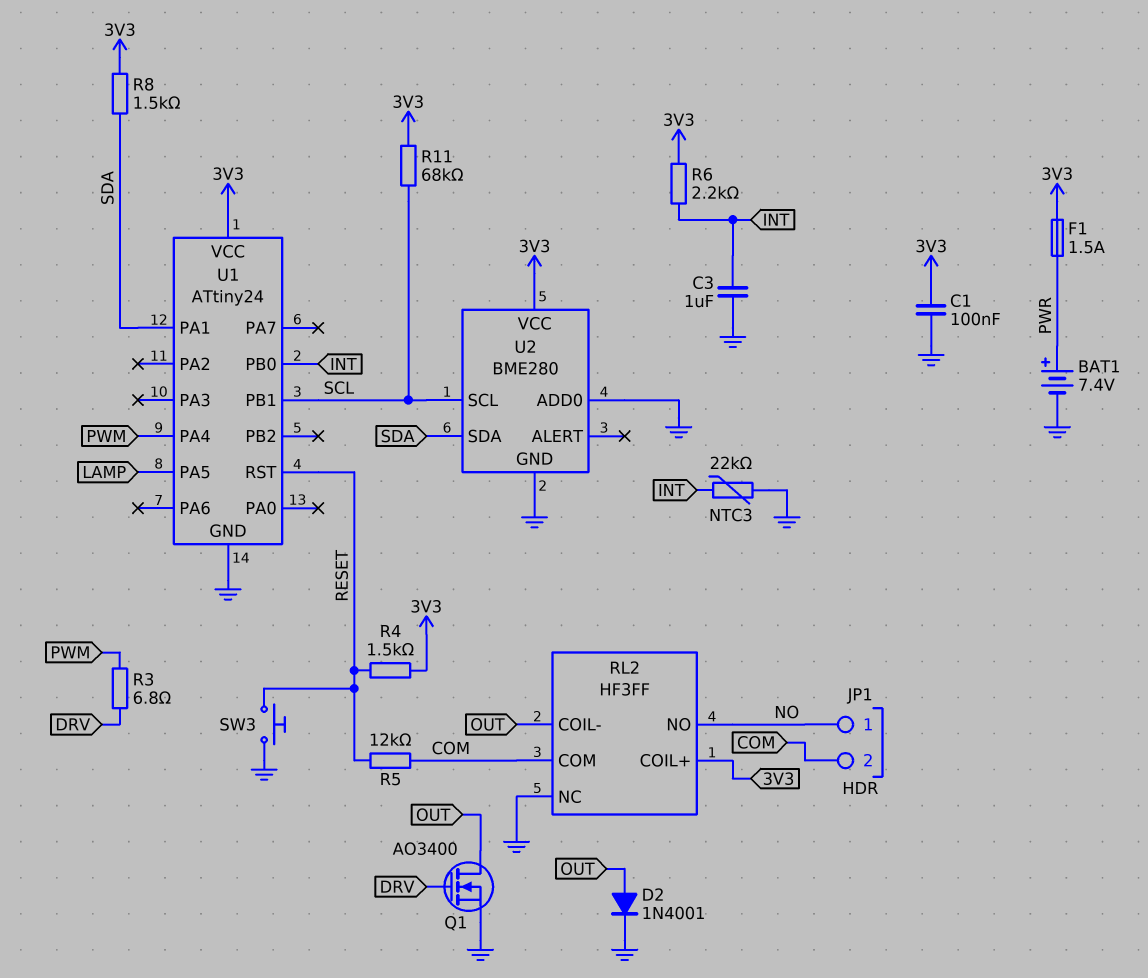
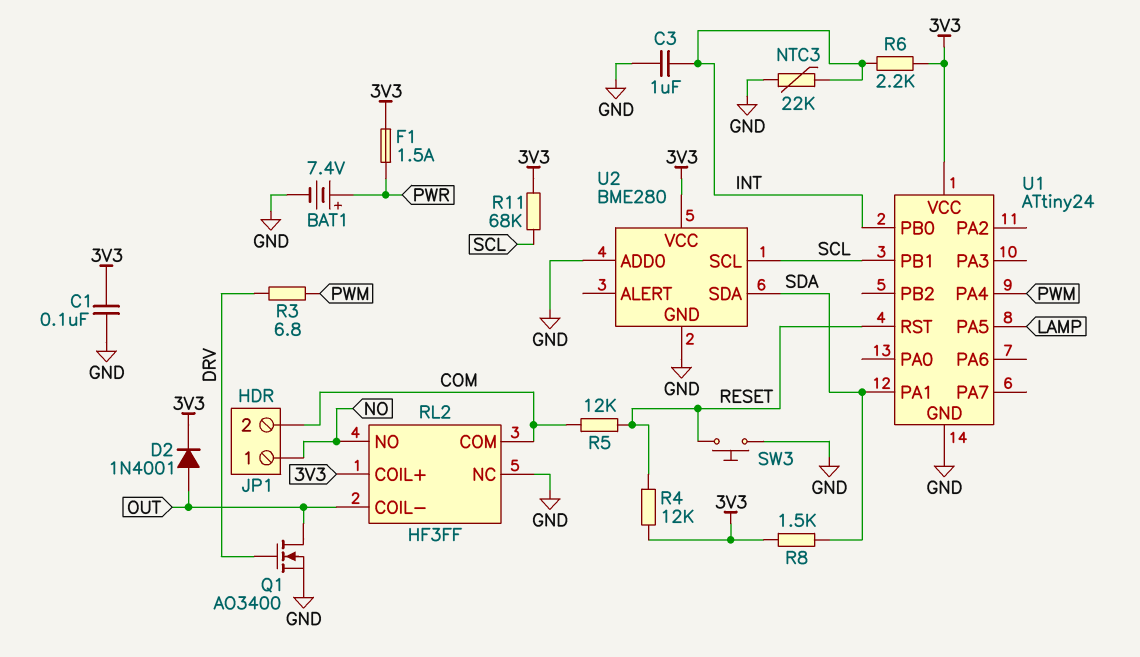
D2: diode 1N4001 (A OUT, K GND) -> diode 1N4001 (A OUT, K 3V3)
R4: 1.5k (3V3, RESET) -> 12k (3V3, RESET)

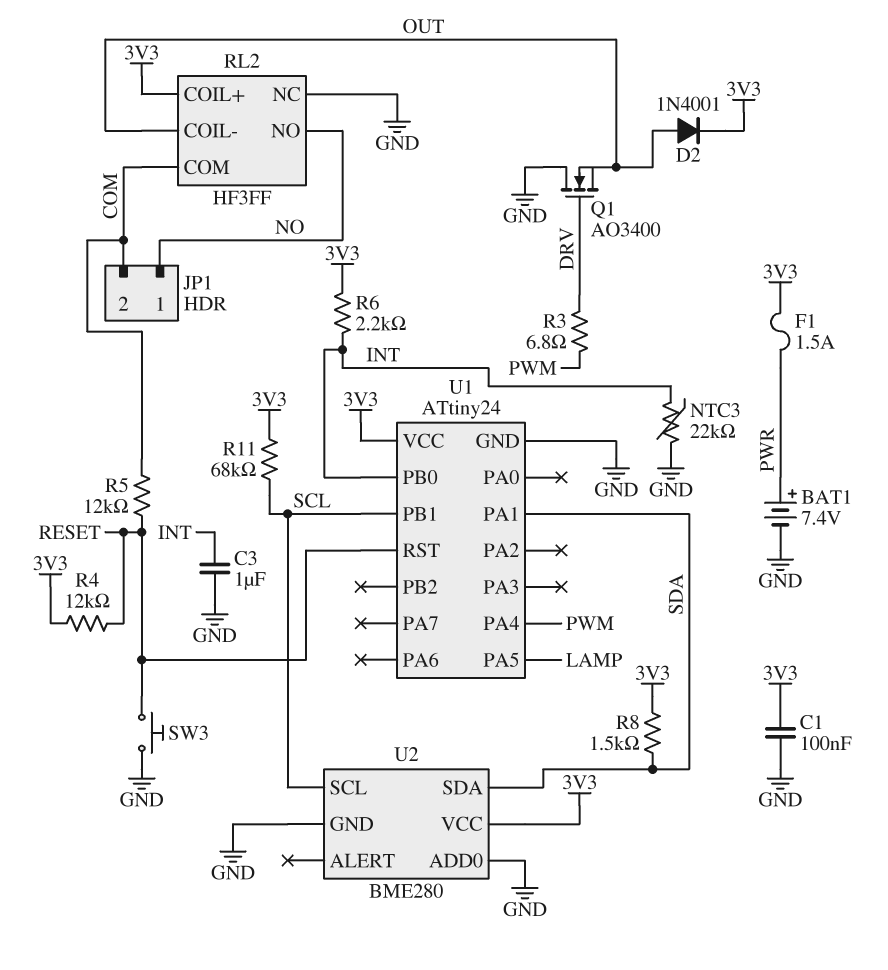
Q1: NMOS AO3400 (G DRV, D OUT, S GND) -> NMOS AO3400 (G DRV, D GND, S OUT)

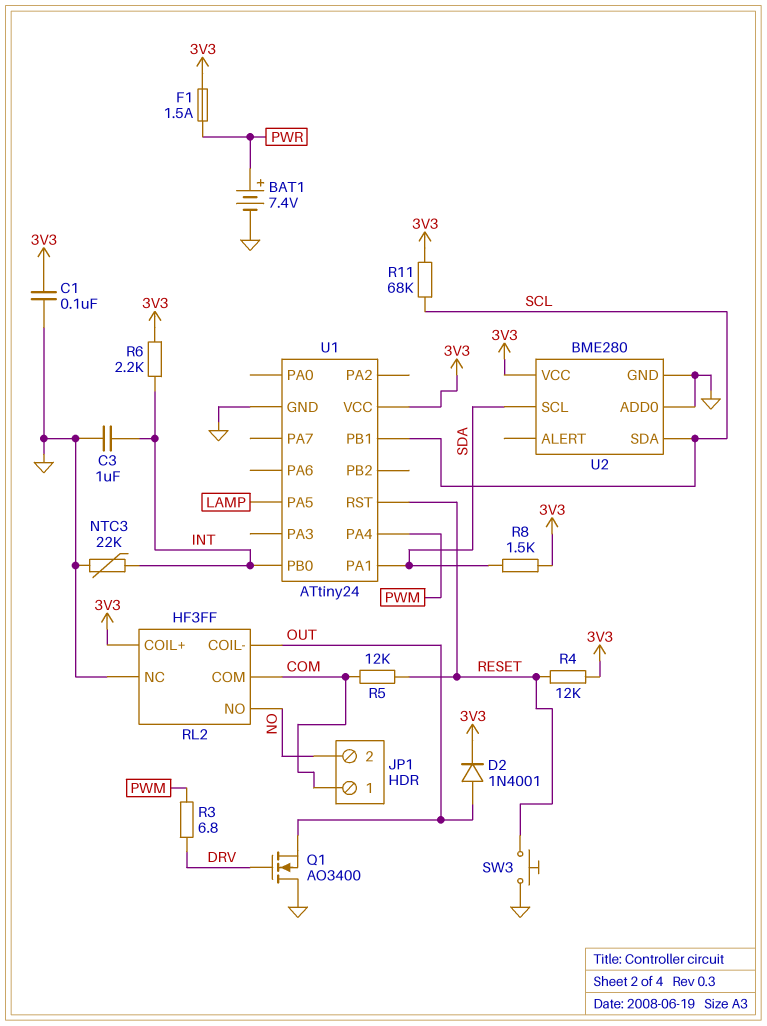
JP1 pin 1: NO -> COM
JP1 pin 2: COM -> NO
U2 pin SCL: SCL -> SDA
U2 pin SDA: SDA -> SCL

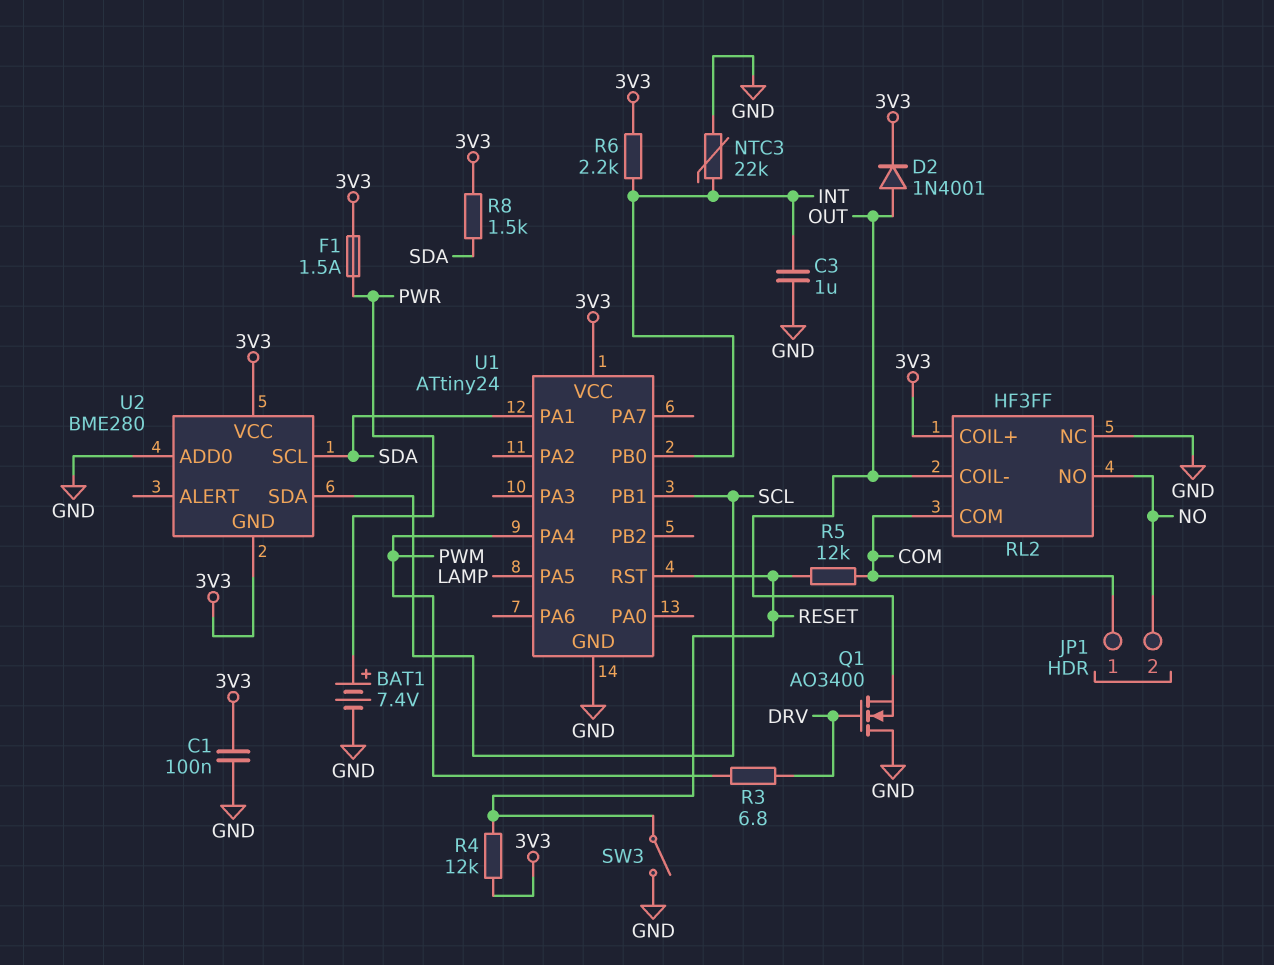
R11: 68k (3V3, SCL) -> none
SW3: button (GND, RESET) -> switch (GND, RESET)
U2 pin GND: GND -> 3V3

